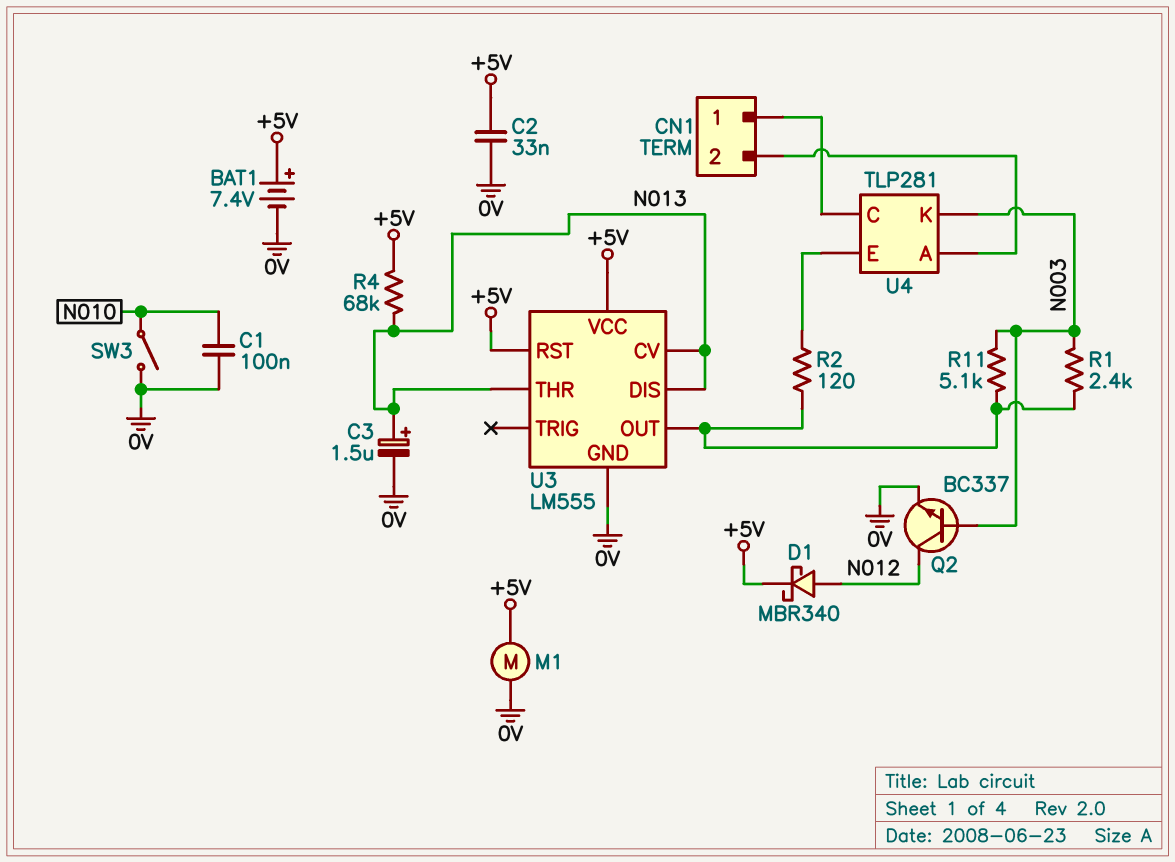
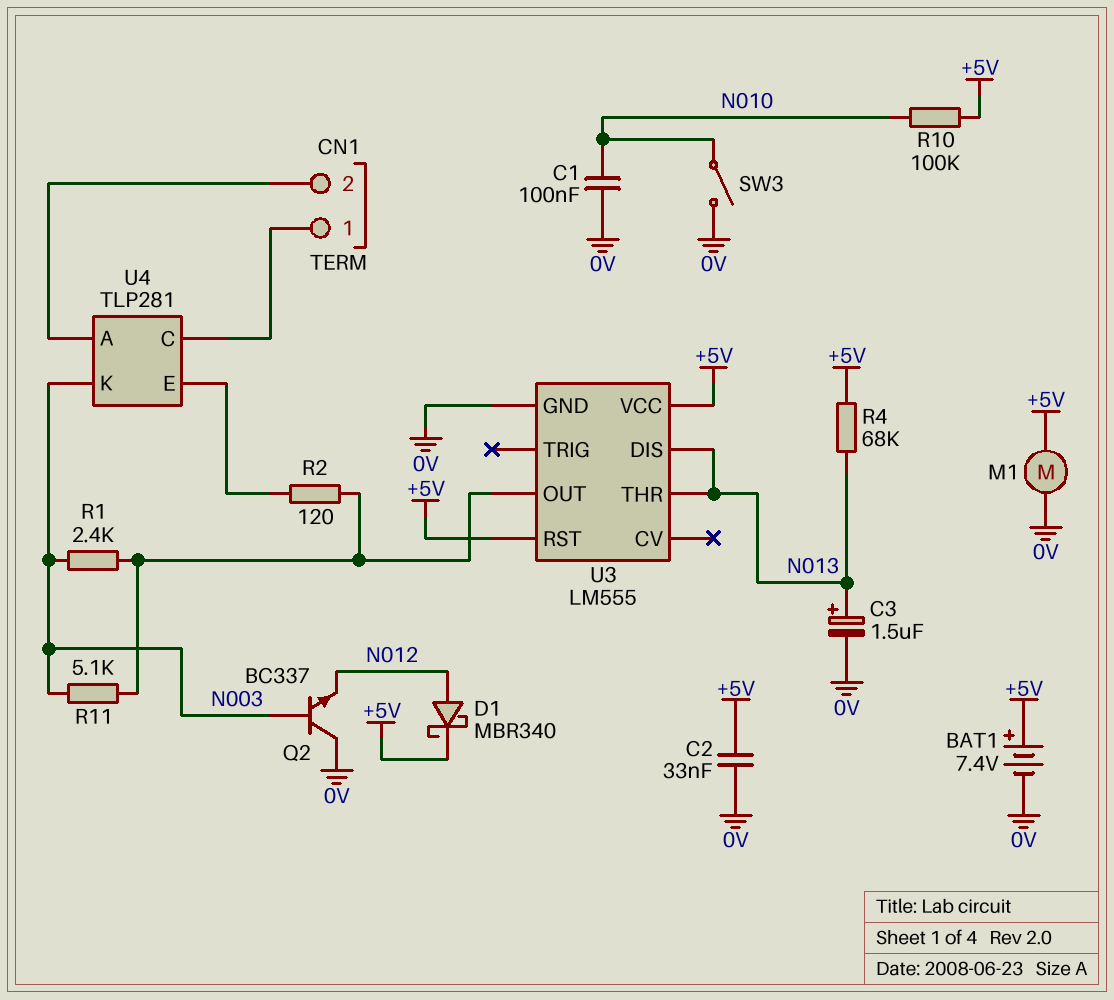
Q2: NPN BC337 (B N003, C N012, E 0V) -> NPN BC337 (B N003, C 0V, E N012)
R10: none -> 100k (+5V, N010)
U3 pin CV: N013 -> none

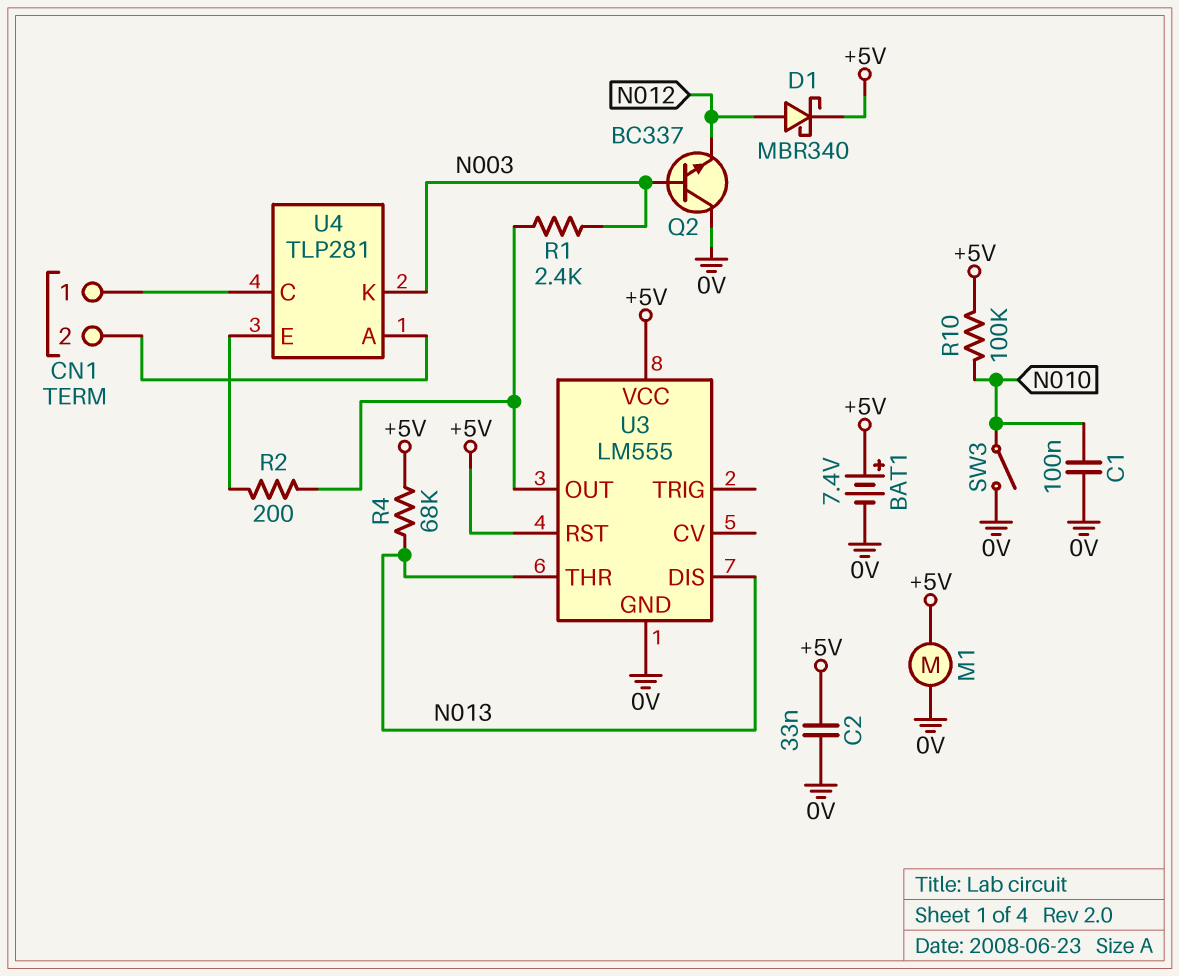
C3: 1.5uF (plus N013, minus 0V) -> none
R2: 120 (U3/OUT, U4/E) -> 200 (U3/OUT, U4/E)
R11: 5.1k (N003, U3/OUT) -> none

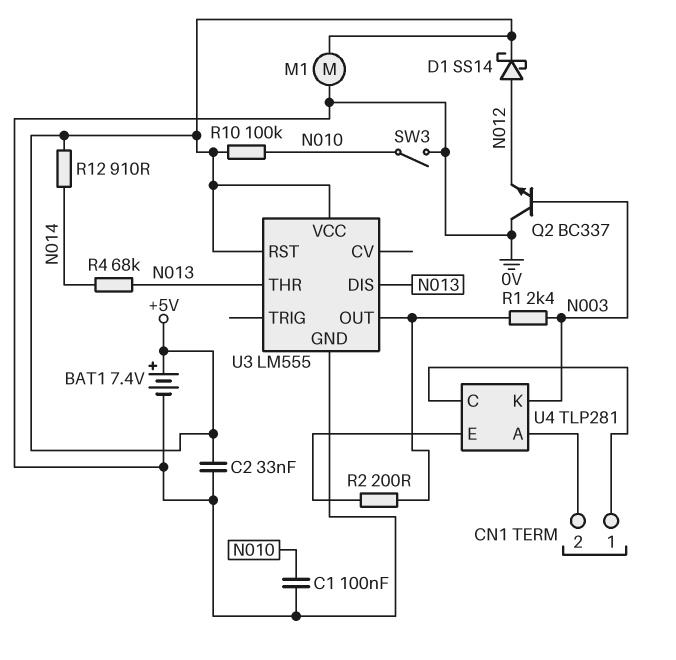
D1: schottky MBR340 (A N012, K +5V) -> schottky SS14 (A N012, K +5V)
R4: 68k (+5V, N013) -> 68k (N013, N014)
R12: none -> 910 (+5V, N014)

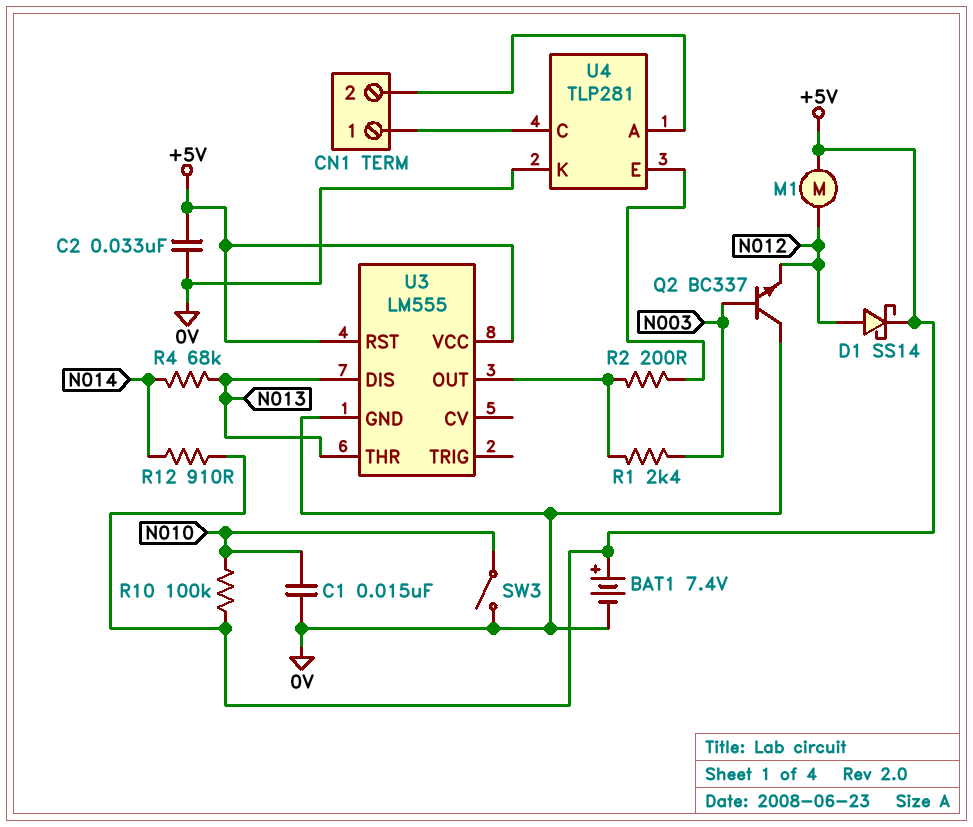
C1: 100nF (0V, N010) -> 15nF (0V, N010)
M1: motor (+5V, 0V) -> motor (+5V, N012)
U4 pin K: N003 -> 0V

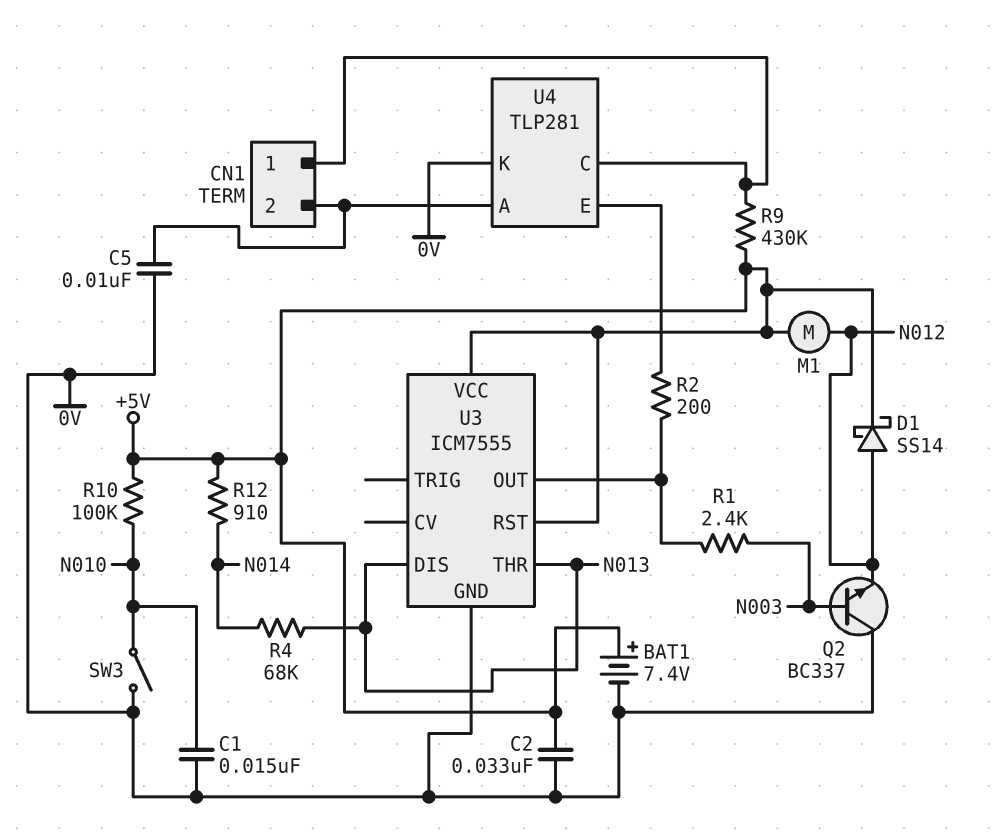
C5: none -> 10nF (0V, CN1/2)
R9: none -> 430k (+5V, CN1/1)
U3: LM555 -> ICM7555

